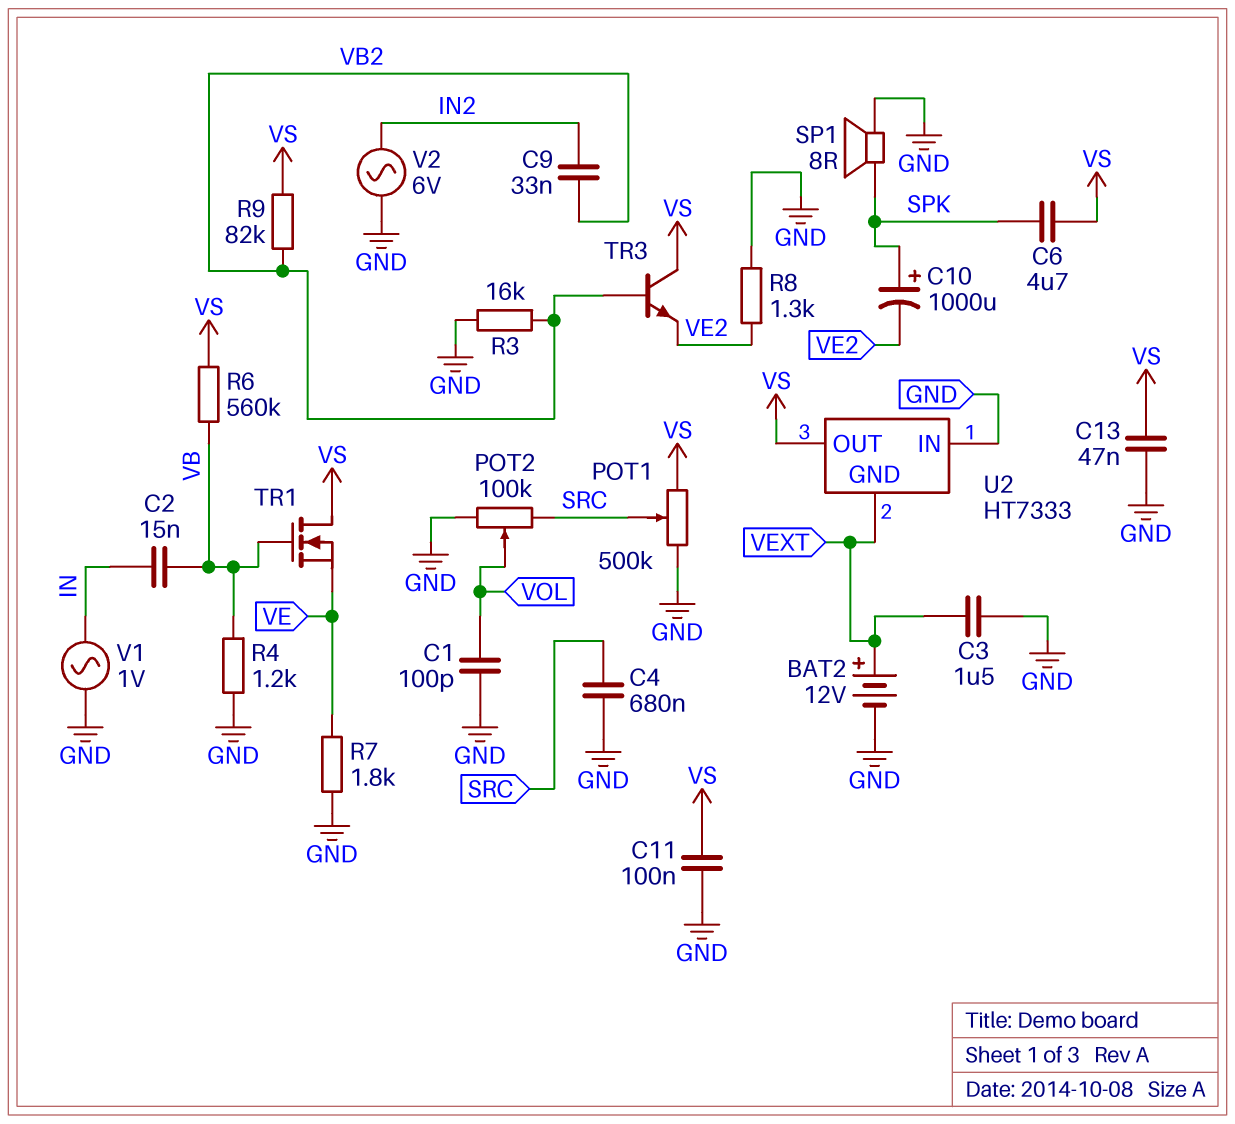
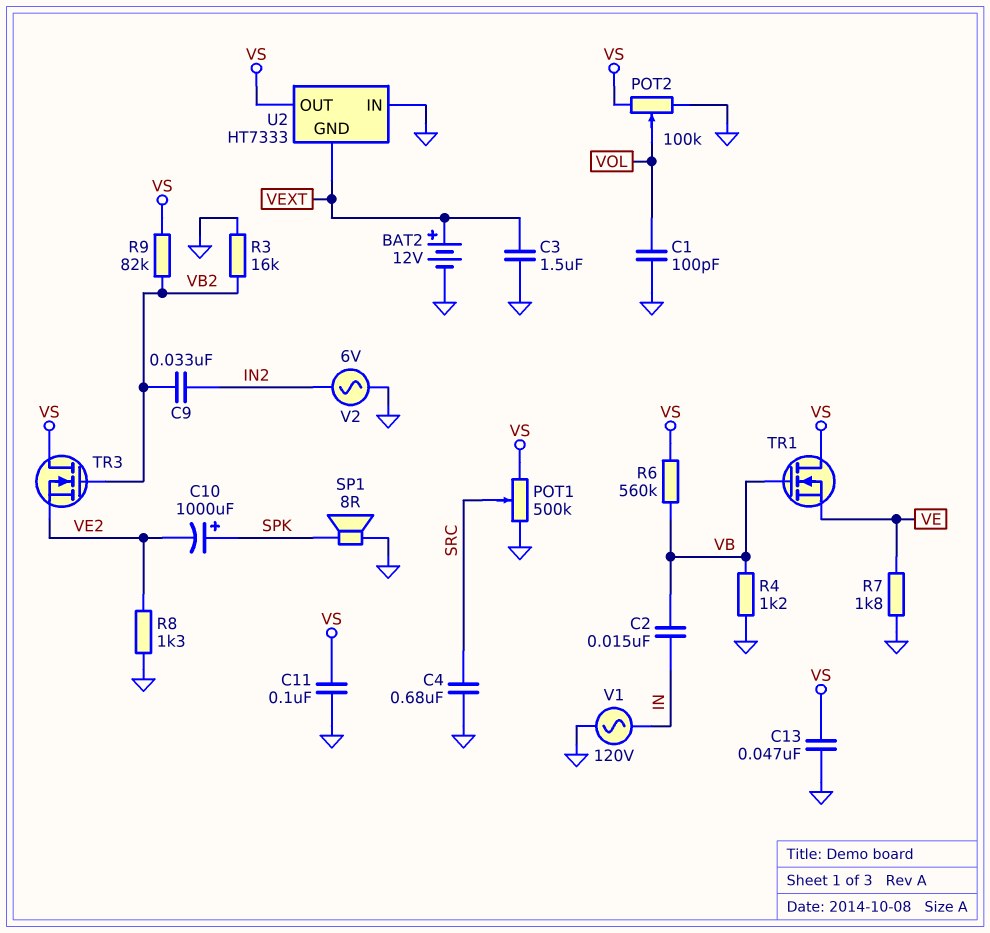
C6: 4.7uF (SPK, VS) -> none
POT2: 100k (GND, SRC, wiper VOL) -> 100k (GND, VS, wiper VOL)
TR3: NPN (B VB2, C VS, E VE2) -> NMOS (G VB2, D VS, S VE2)
V1: AC 1V (GND, IN) -> AC 120V (GND, IN)

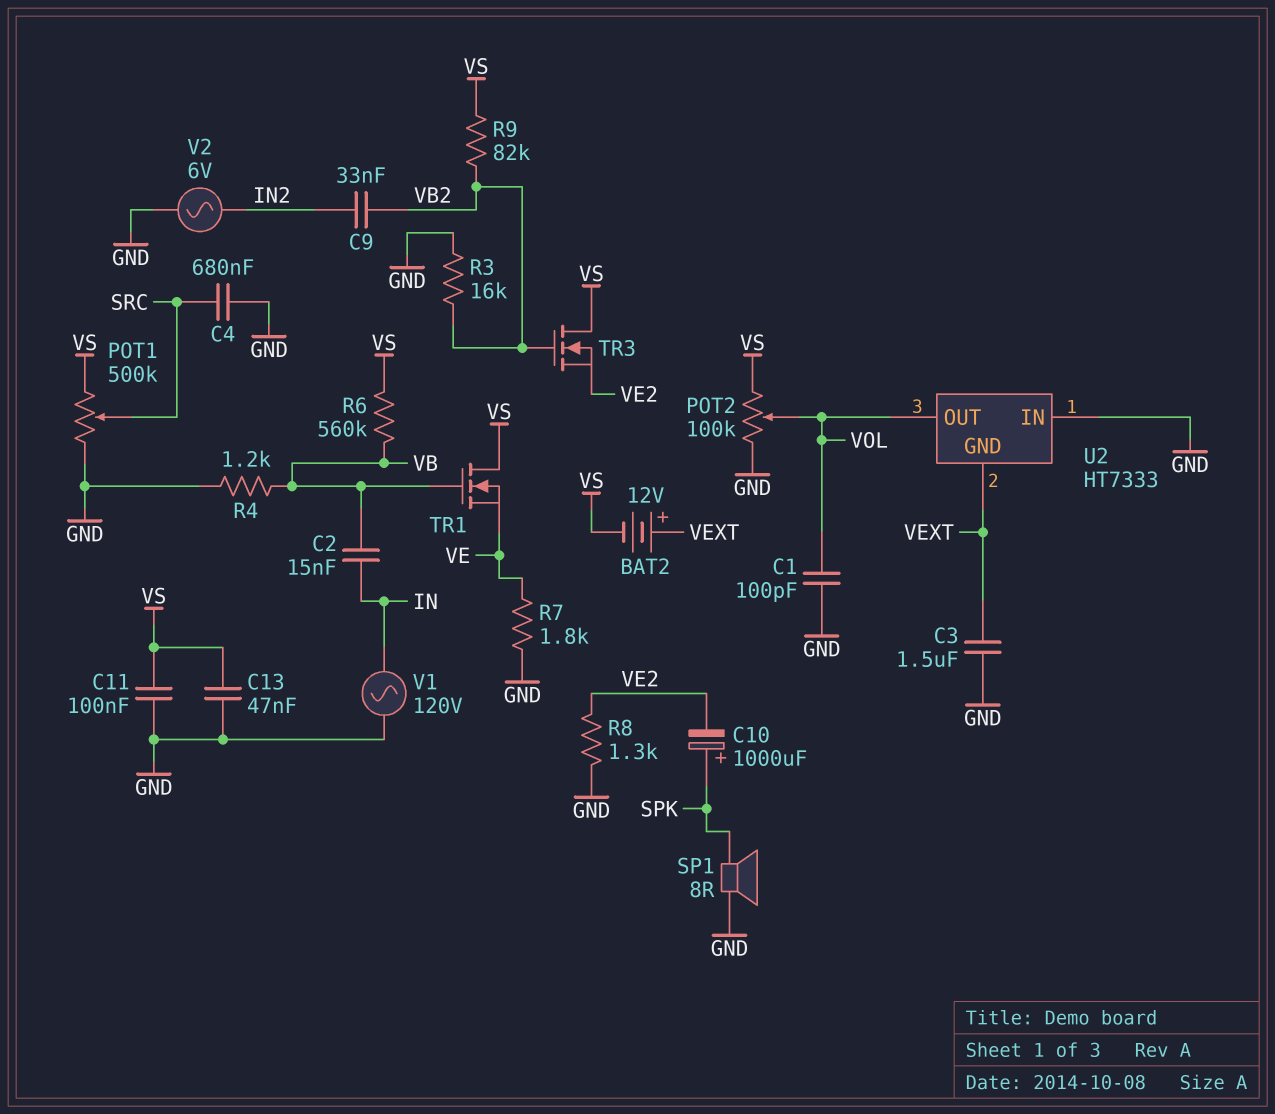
BAT2: 12V (plus VEXT, minus GND) -> 12V (plus VEXT, minus VS)
U2 pin OUT: VS -> VOL

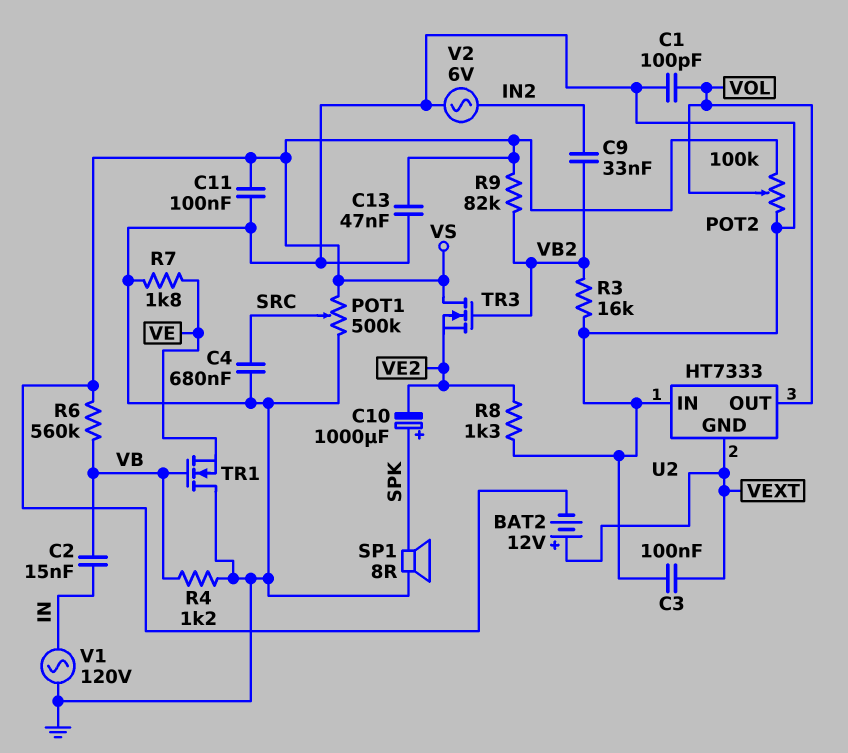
C3: 1.5uF (GND, VEXT) -> 100nF (GND, VEXT)
TR1: NMOS (G VB, D VS, S VE) -> NMOS (G VB, D GND, S VE)

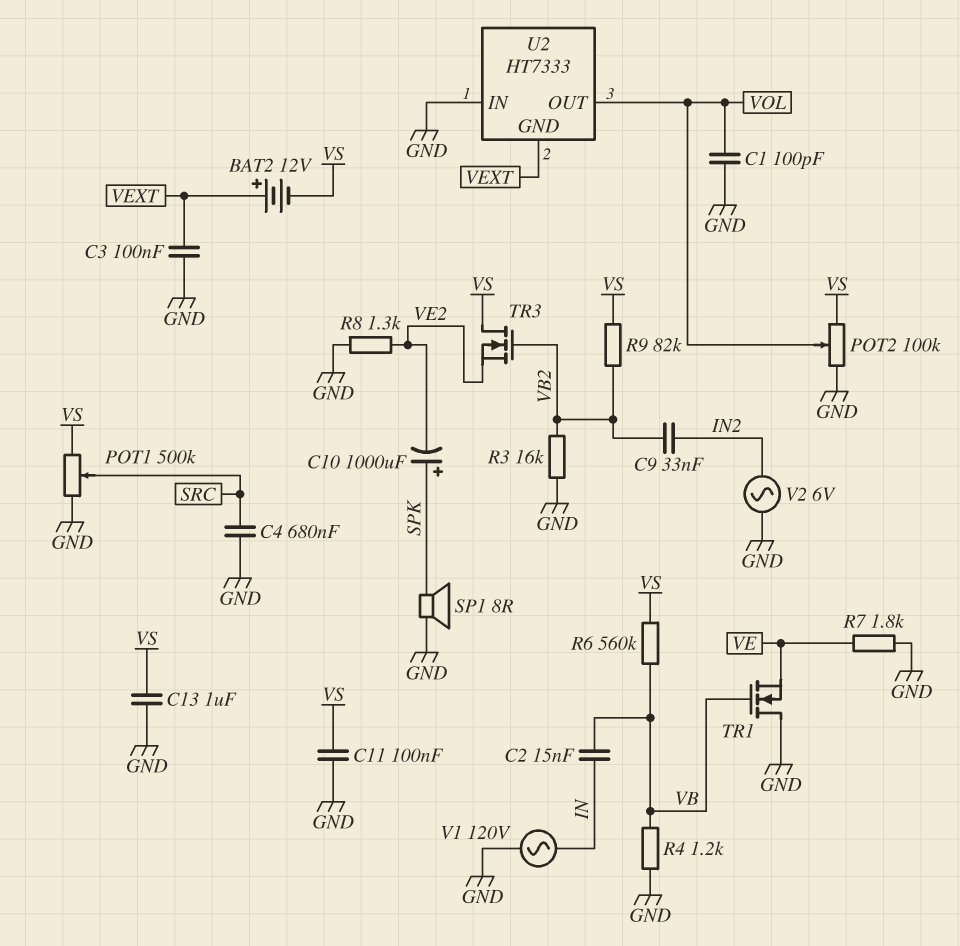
C13: 47nF (GND, VS) -> 1uF (GND, VS)

